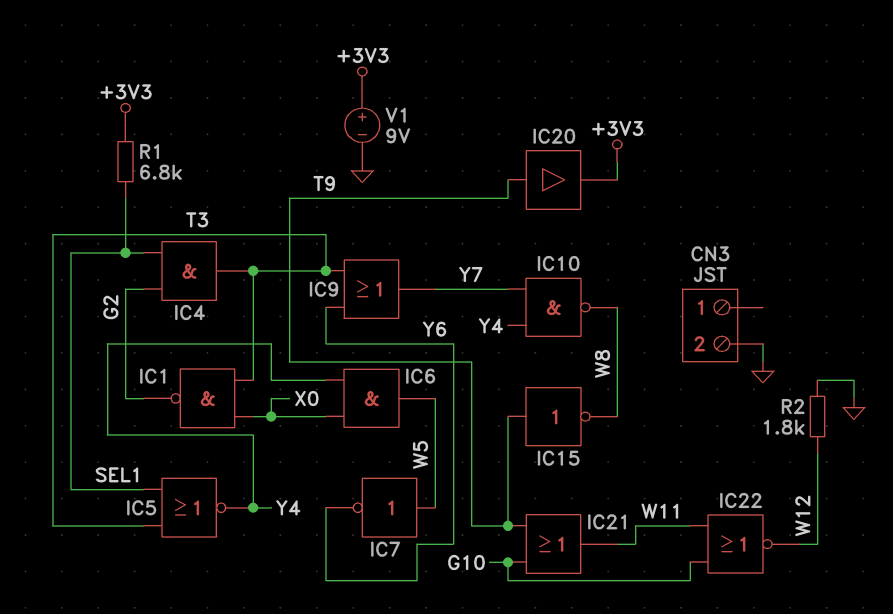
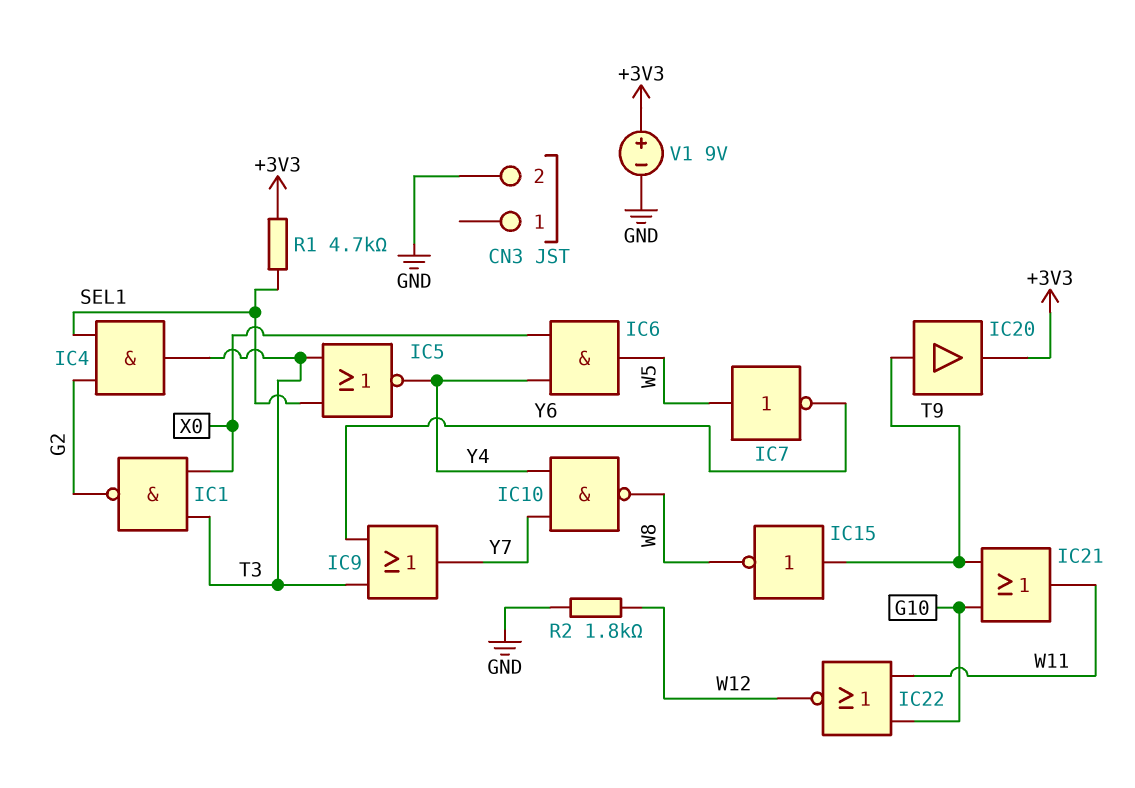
R1: 6.8k (+3V3, SEL1) -> 4.7k (+3V3, SEL1)

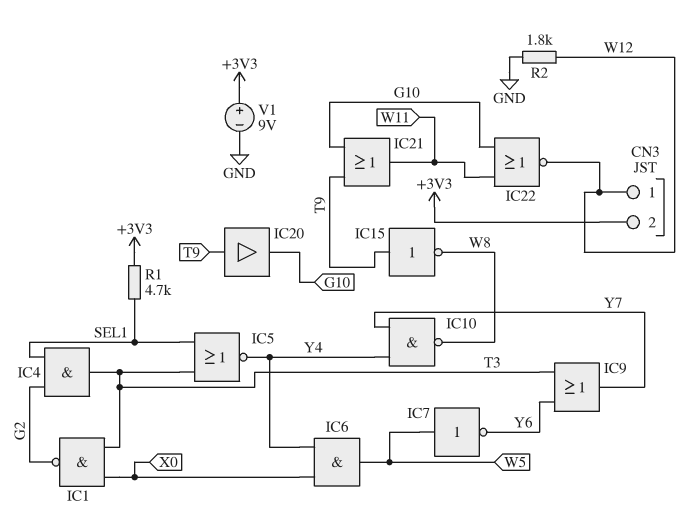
CN3 pin 1: none -> W12
CN3 pin 2: GND -> +3V3
IC20: buffer (in T9, out +3V3) -> buffer (in T9, out G10)

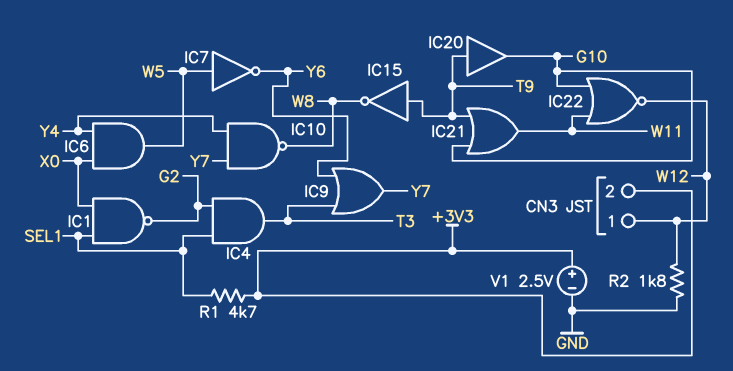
IC1: NAND (in T3, in X0, out G2) -> NAND (in SEL1, in X0, out G2)
IC5: NOR (in SEL1, in T3, out Y4) -> none
V1: 9V (plus +3V3, minus GND) -> 2.5V (plus +3V3, minus GND)

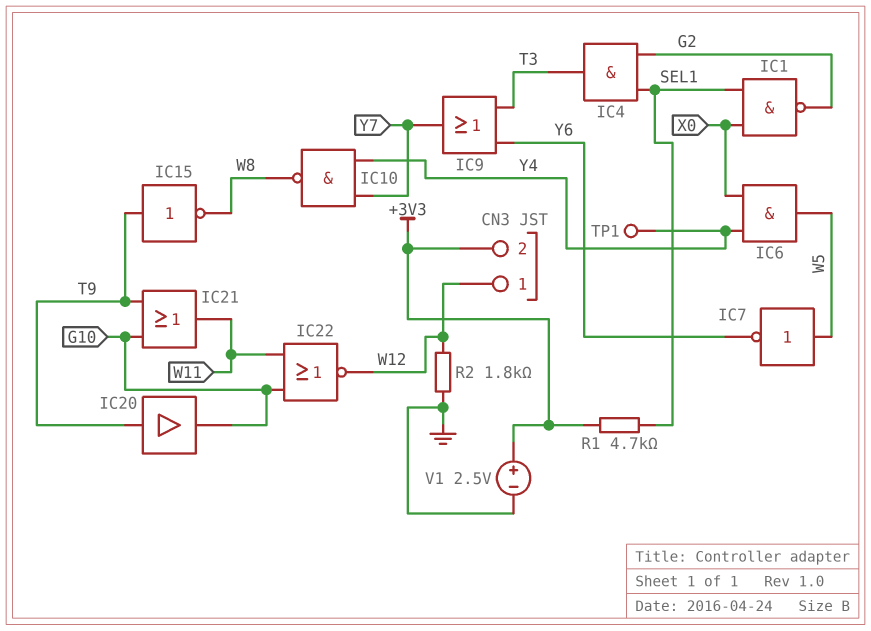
TP1: none -> test point (Y4)

